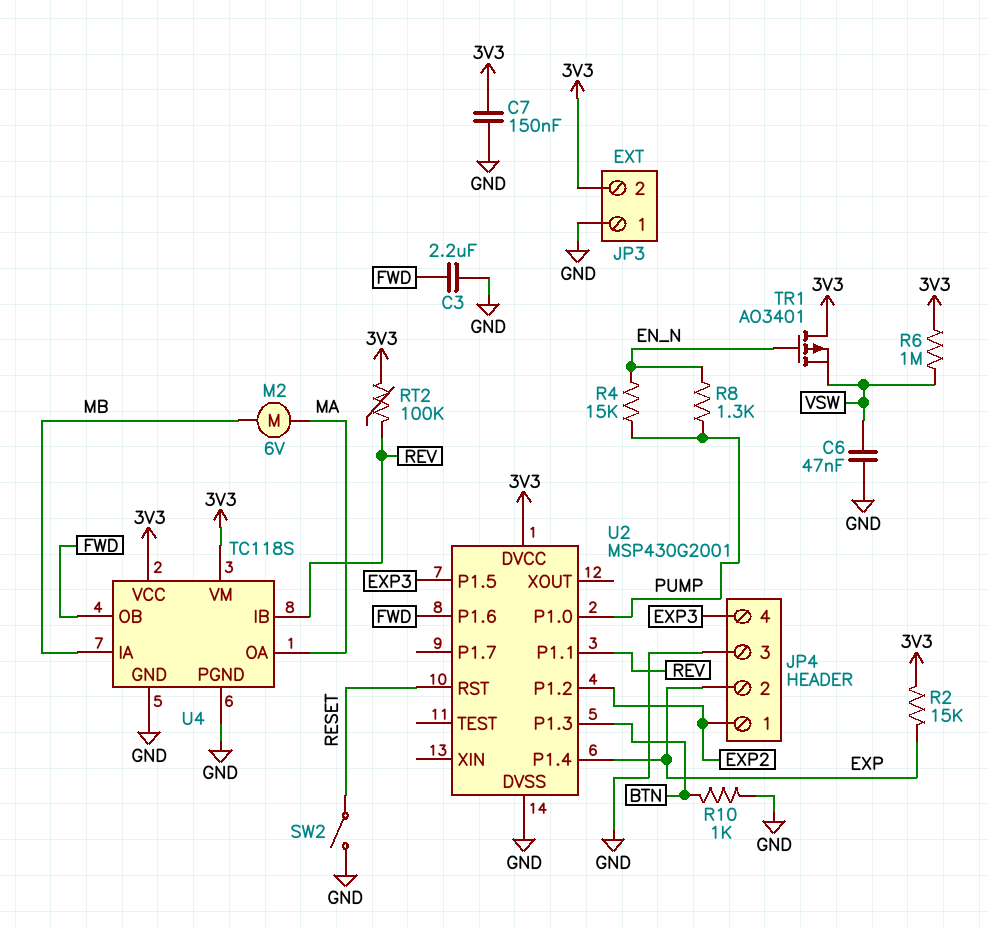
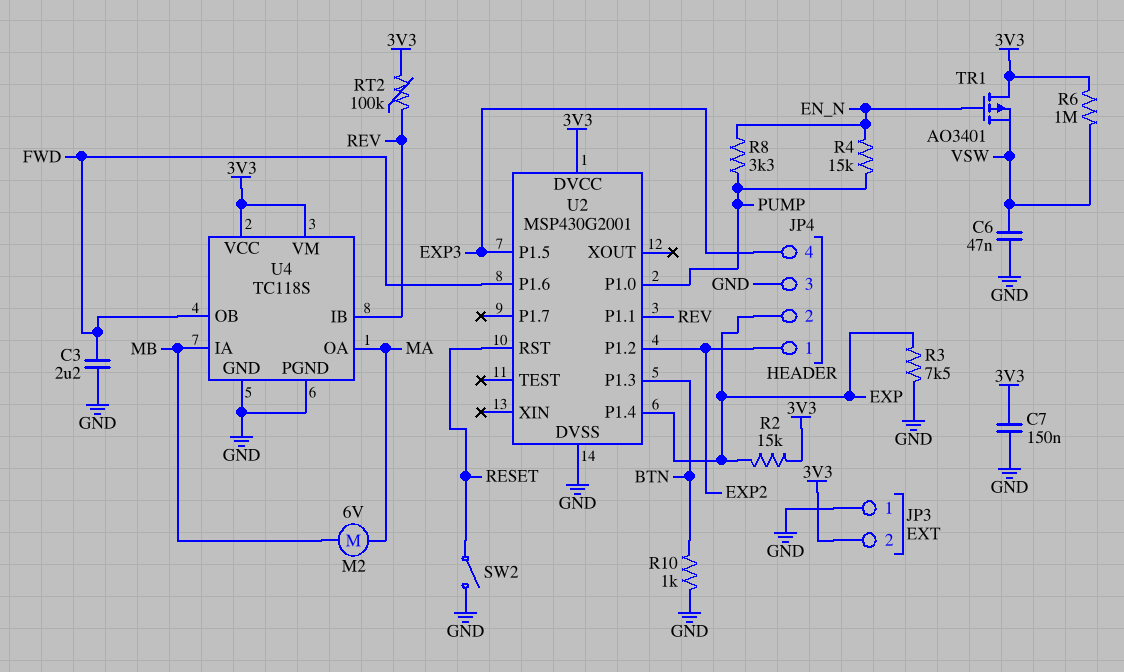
R3: none -> 7.5k (EXP, GND)
R8: 1.3k (EN_N, PUMP) -> 3.3k (EN_N, PUMP)

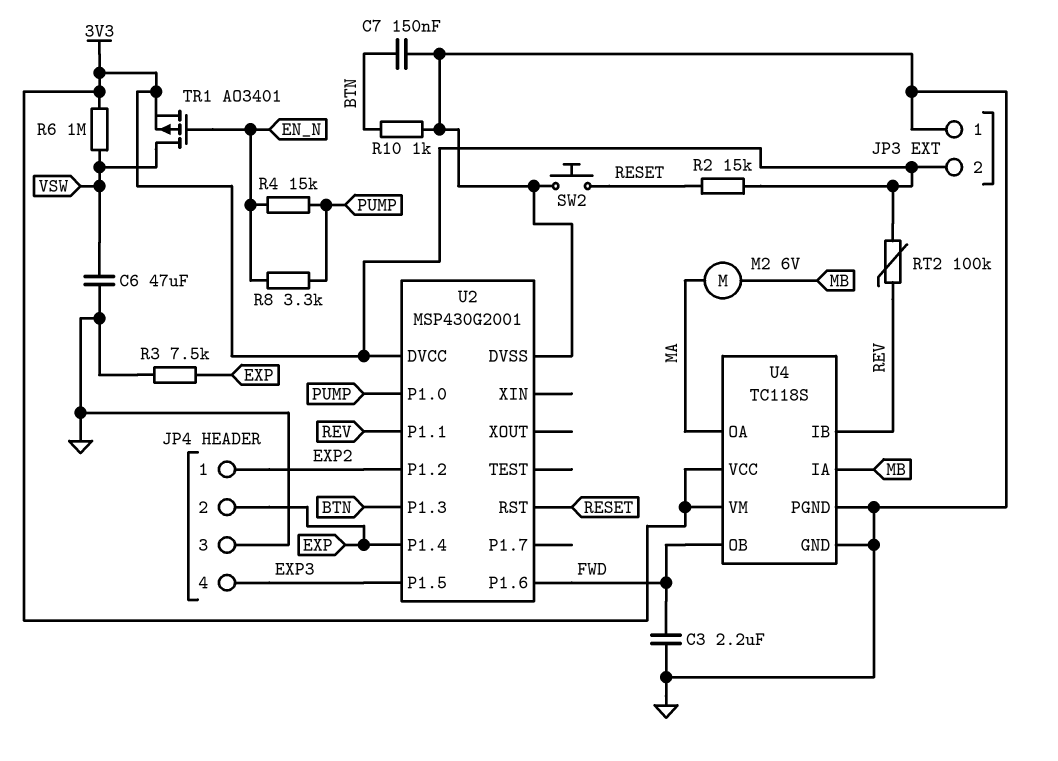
C6: 47nF (GND, VSW) -> 47uF (GND, VSW)
C7: 150nF (3V3, GND) -> 150nF (BTN, GND)
R2: 15k (3V3, EXP) -> 15k (3V3, RESET)
SW2: switch (GND, RESET) -> button (GND, RESET)
TR1: PMOS AO3401 (G EN_N, D 3V3, S VSW) -> PMOS AO3401 (G EN_N, D VSW, S 3V3)

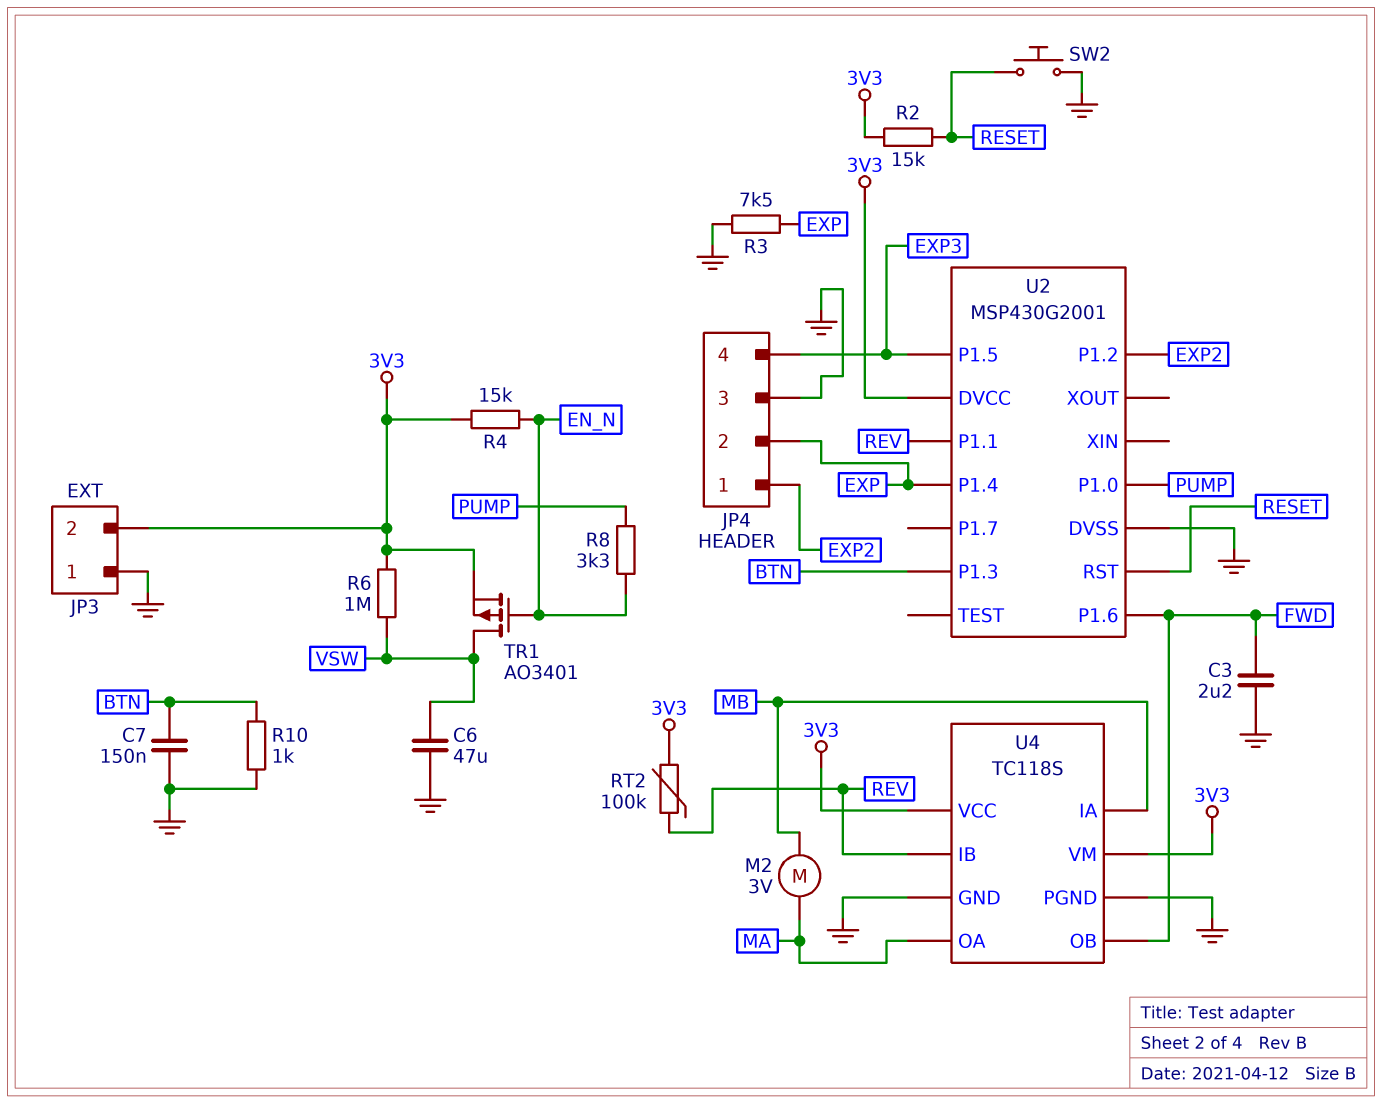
M2: motor 6V (MA, MB) -> motor 3V (MA, MB)
R4: 15k (EN_N, PUMP) -> 15k (3V3, EN_N)

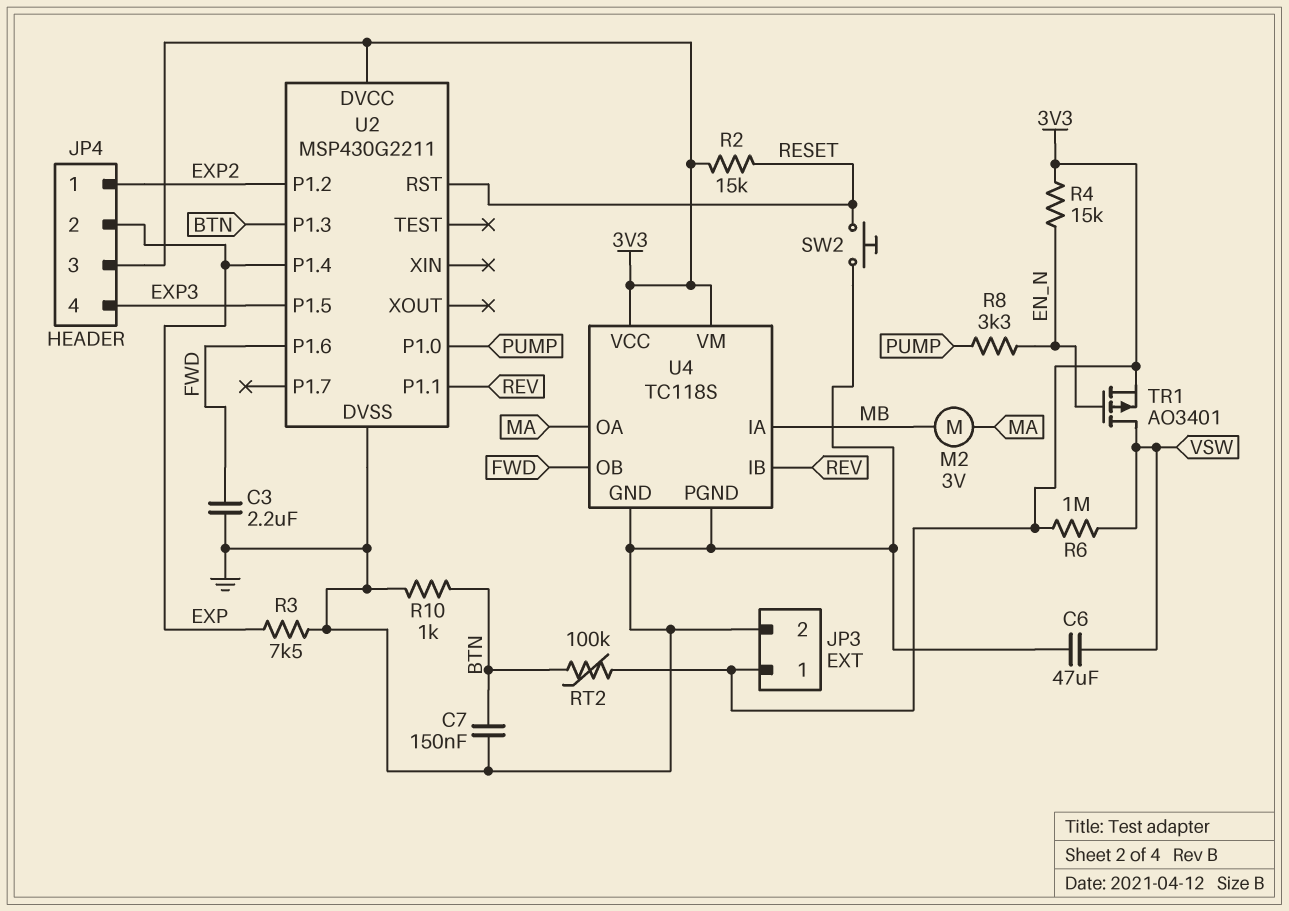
JP3 pin 1: GND -> 3V3
JP3 pin 2: 3V3 -> GND
JP4 pin 3: GND -> 3V3
RT2: 100k (3V3, REV) -> 100k (3V3, BTN)
U2: MSP430G2001 -> MSP430G2211

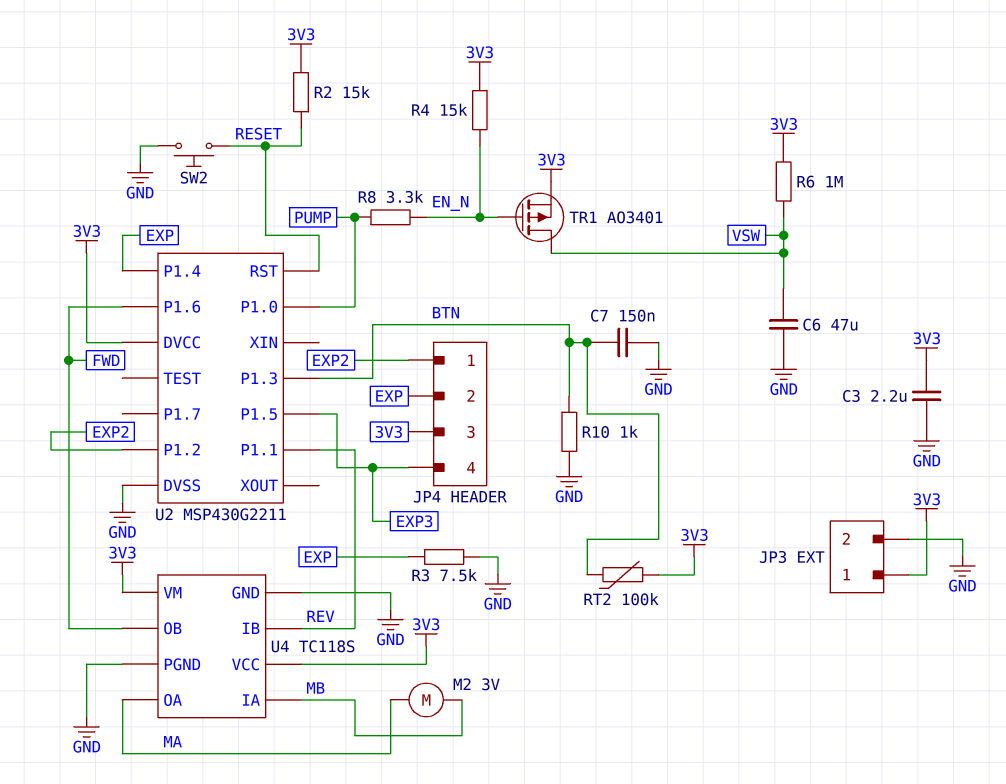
C3: 2.2uF (FWD, GND) -> 2.2uF (3V3, GND)

